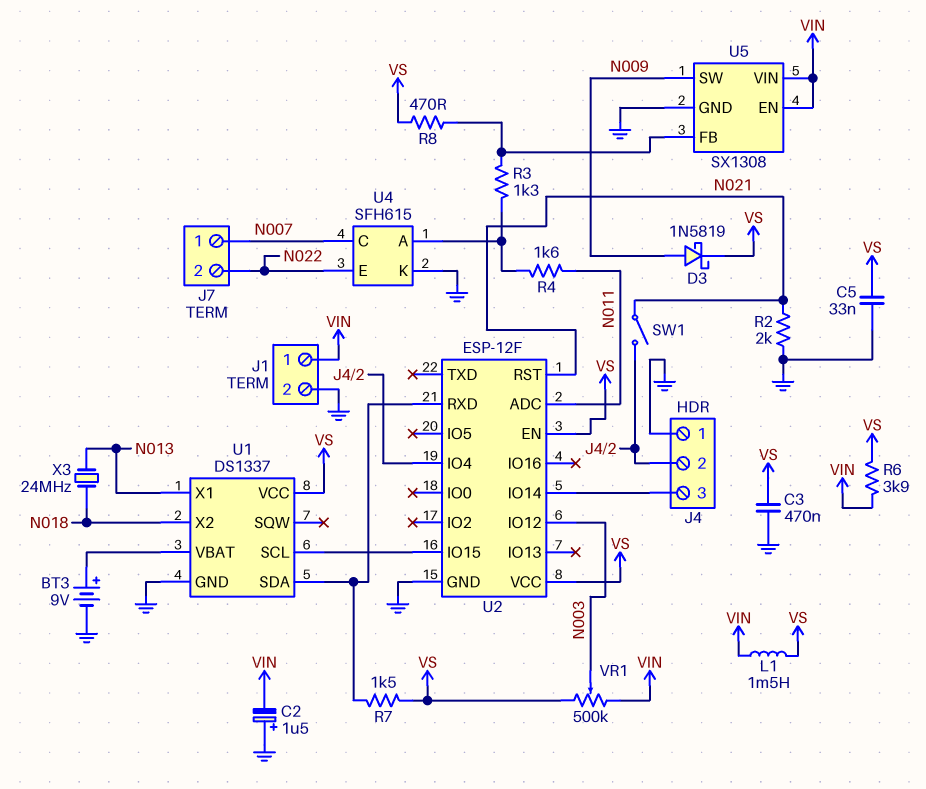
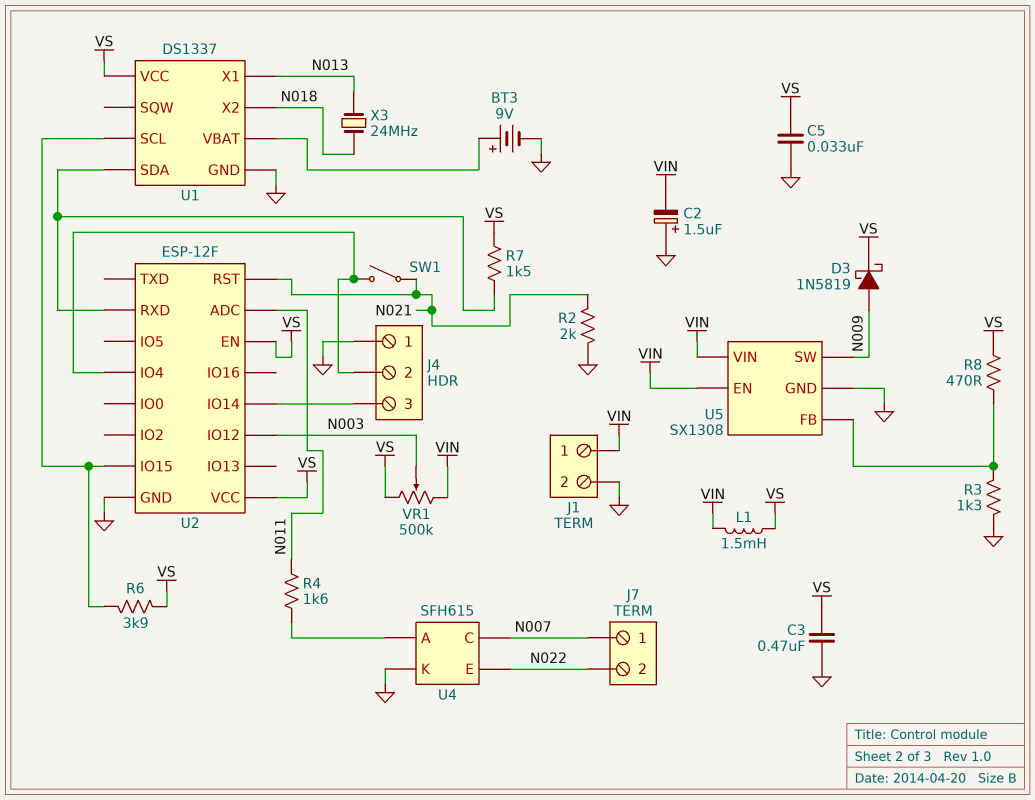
R3: 1.3k (U4/A, U5/FB) -> 1.3k (GND, U5/FB)
R6: 3.9k (VIN, VS) -> 3.9k (U1/SCL, VS)

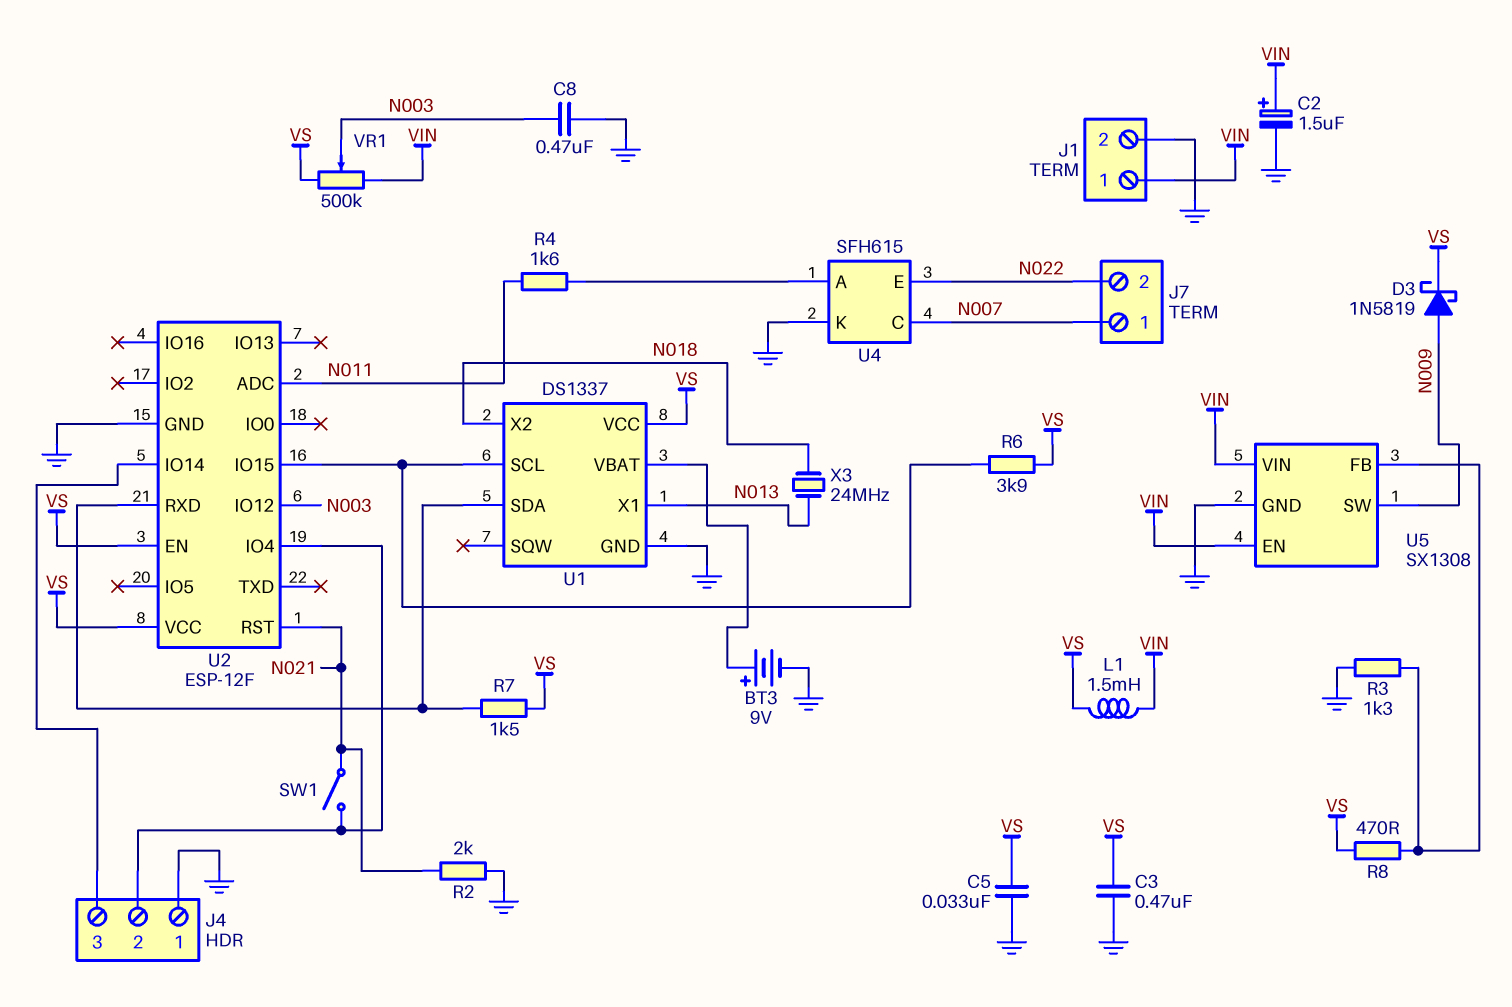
C2: 1.5uF (plus GND, minus VIN) -> 1.5uF (plus VIN, minus GND)
C8: none -> 470nF (GND, N003)

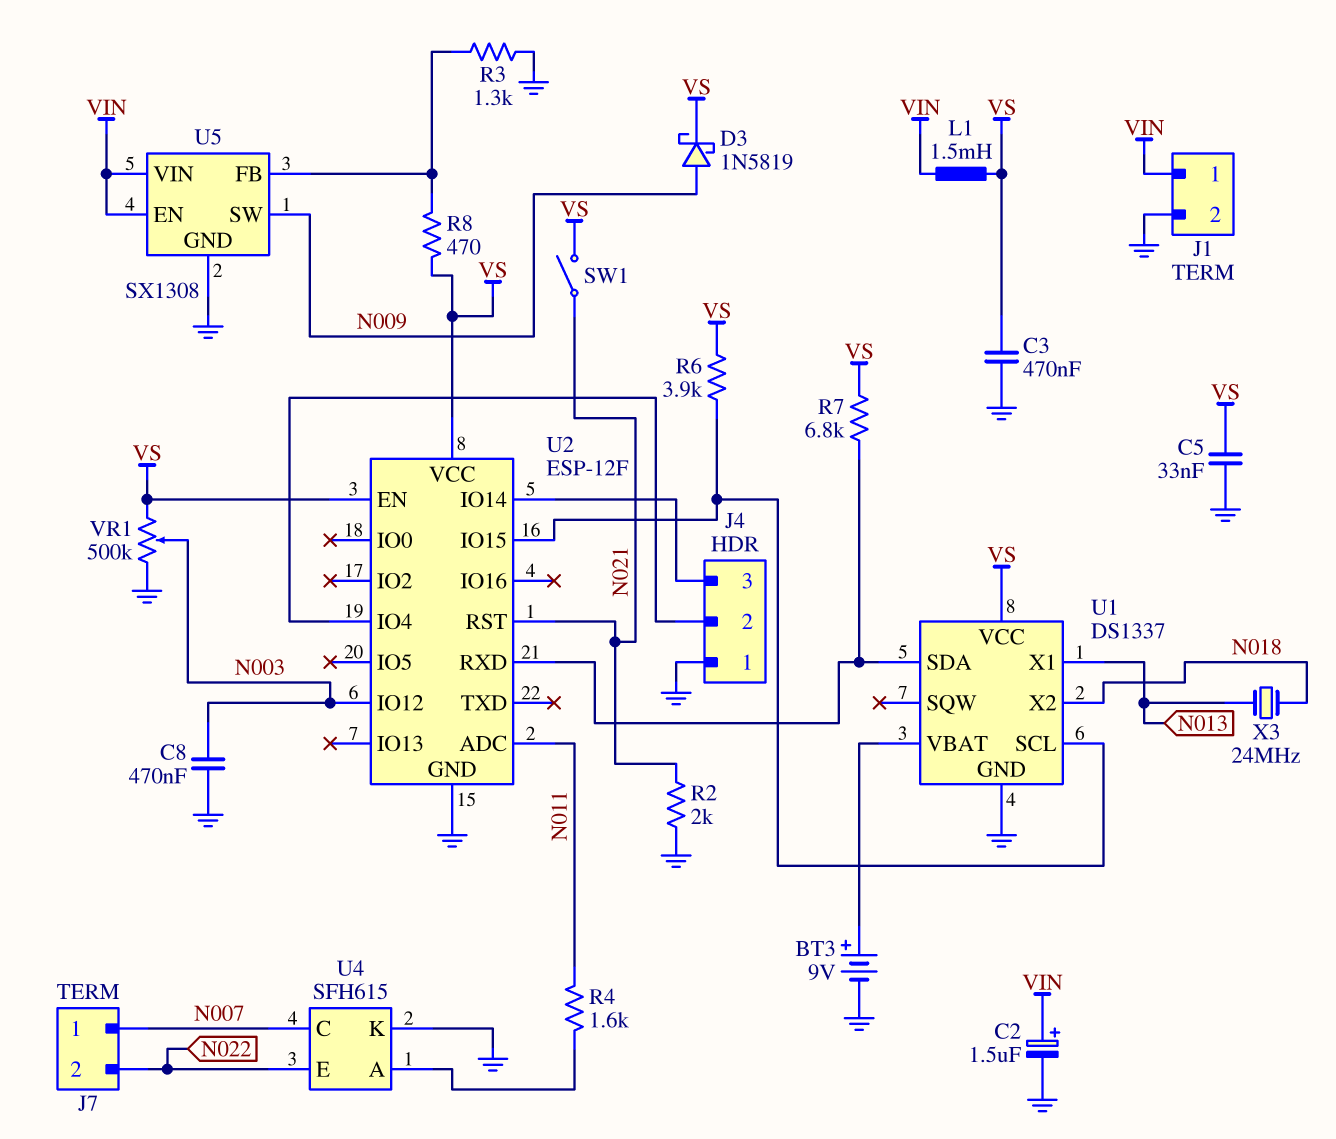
R7: 1.5k (U1/SDA, VS) -> 6.8k (U1/SDA, VS)
SW1: switch (J4/2, N021) -> switch (N021, VS)
VR1: 500k (VIN, VS, wiper N003) -> 500k (GND, VS, wiper N003)

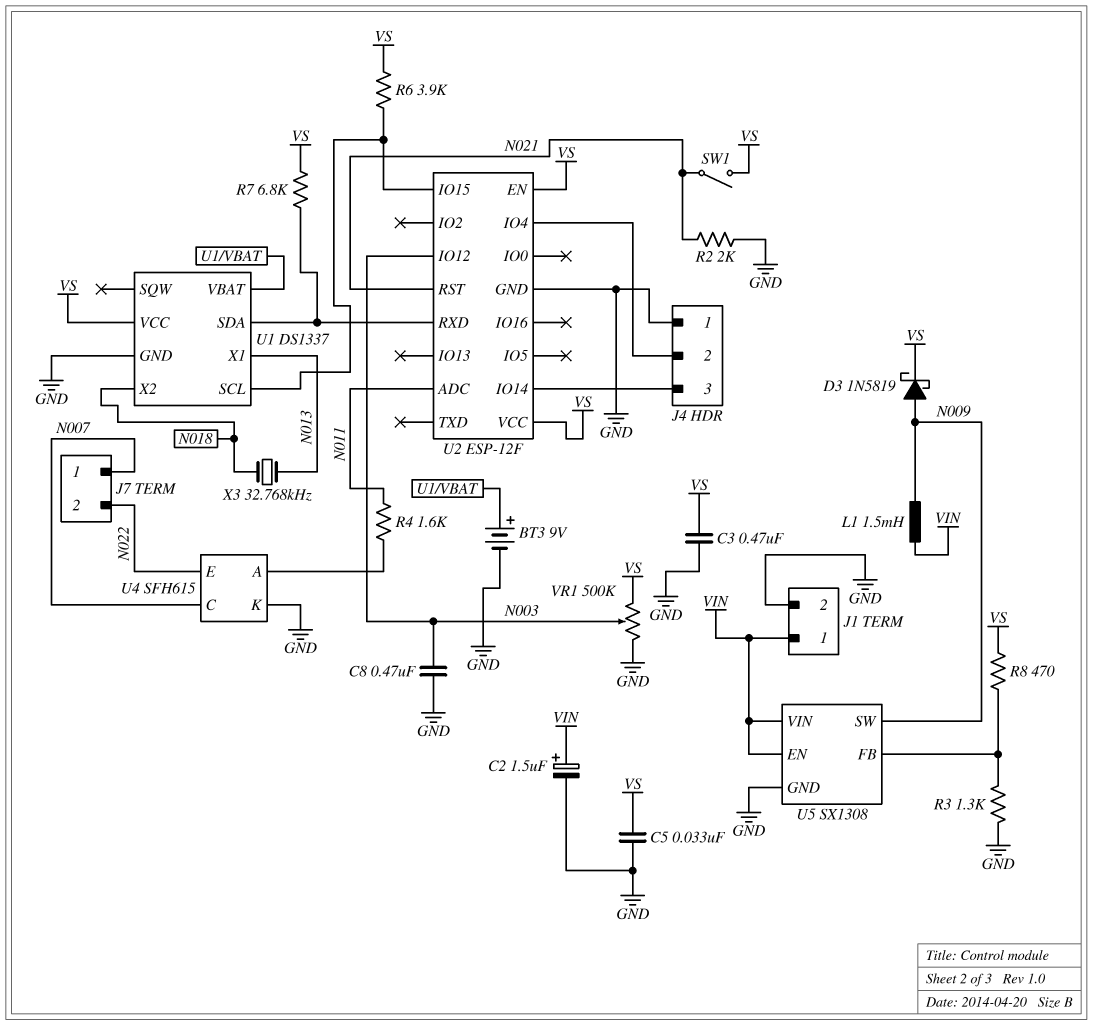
L1: 1.5mH (VIN, VS) -> 1.5mH (N009, VIN)
X3: 24MHz (N013, N018) -> 32.768kHz (N013, N018)

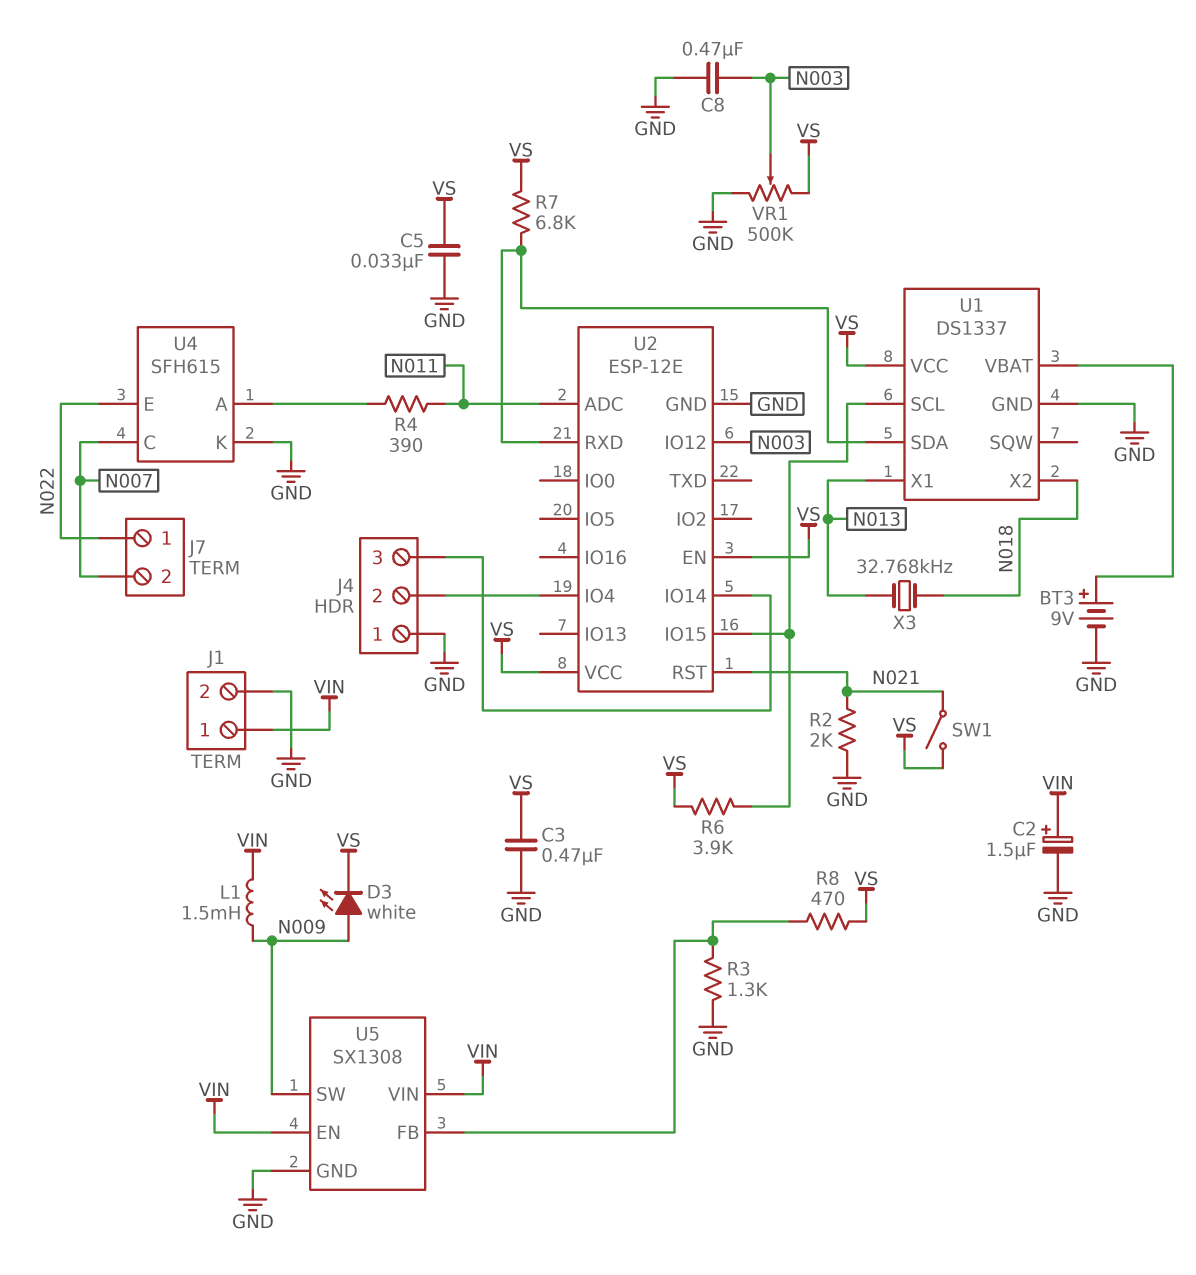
D3: schottky 1N5819 (A N009, K VS) -> LED white (A N009, K VS)
J7 pin 1: N007 -> N022
J7 pin 2: N022 -> N007
R4: 1.6k (N011, U4/A) -> 390 (N011, U4/A)
U2: ESP-12F -> ESP-12E

